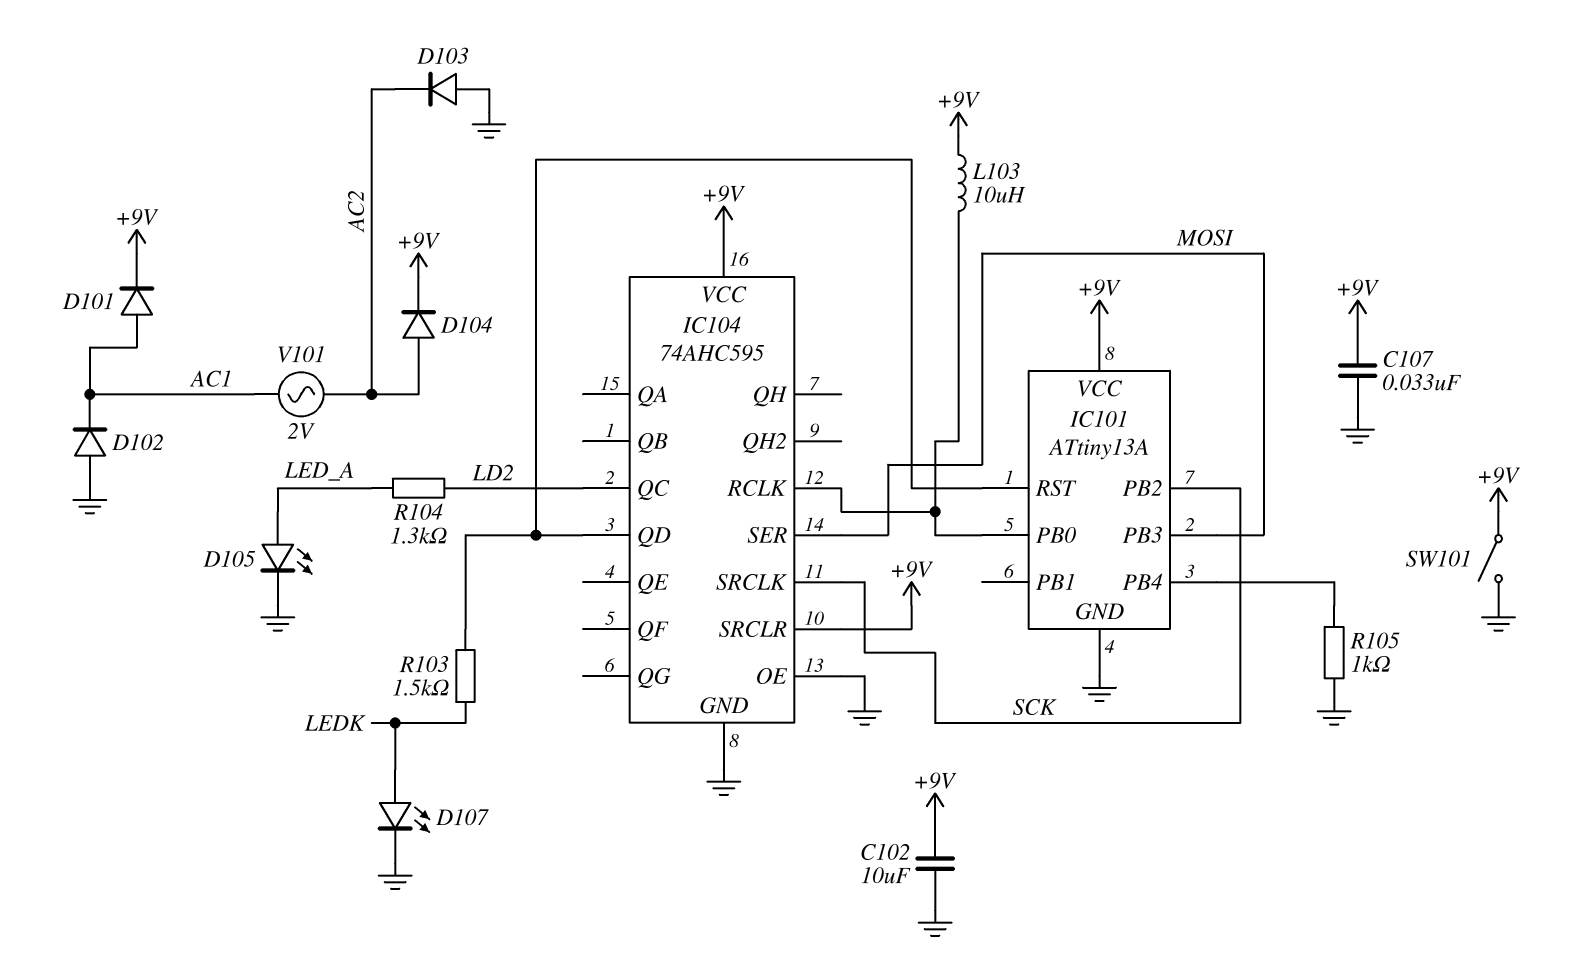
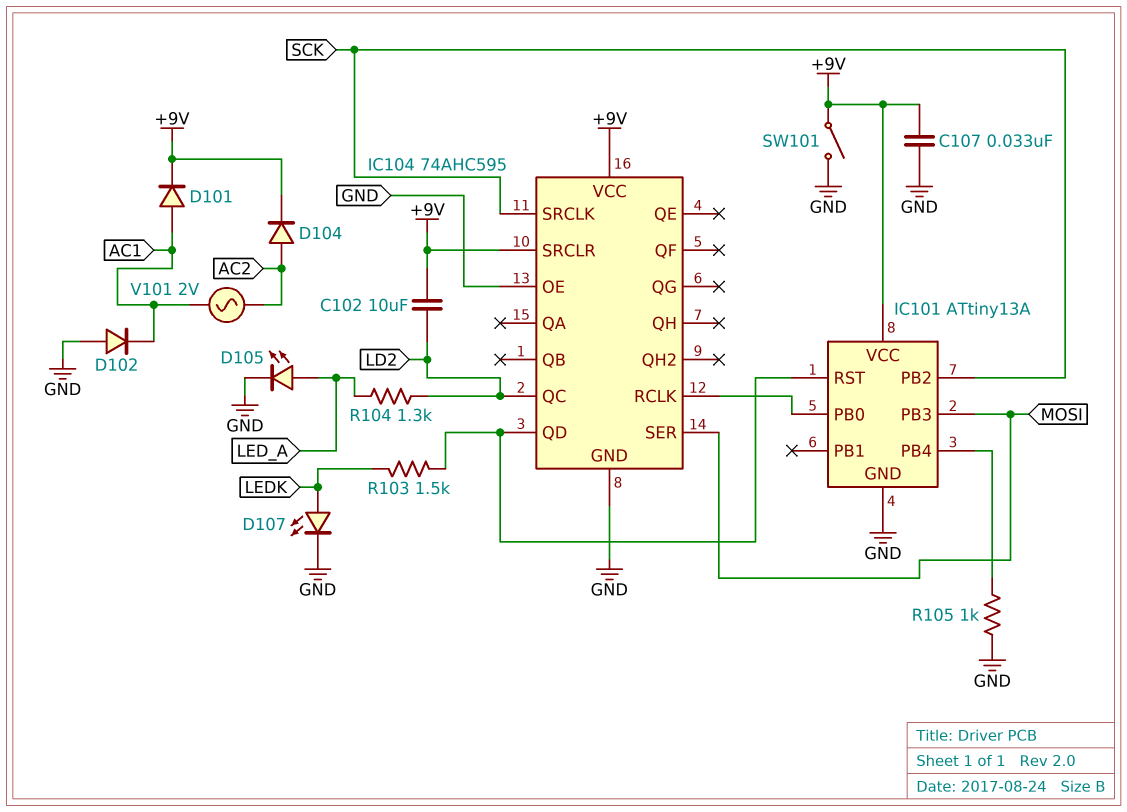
C102: 10uF (+9V, GND) -> 10uF (+9V, LD2)
D103: diode (A GND, K AC2) -> none
L103: 10uH (+9V, IC101/PB0) -> none

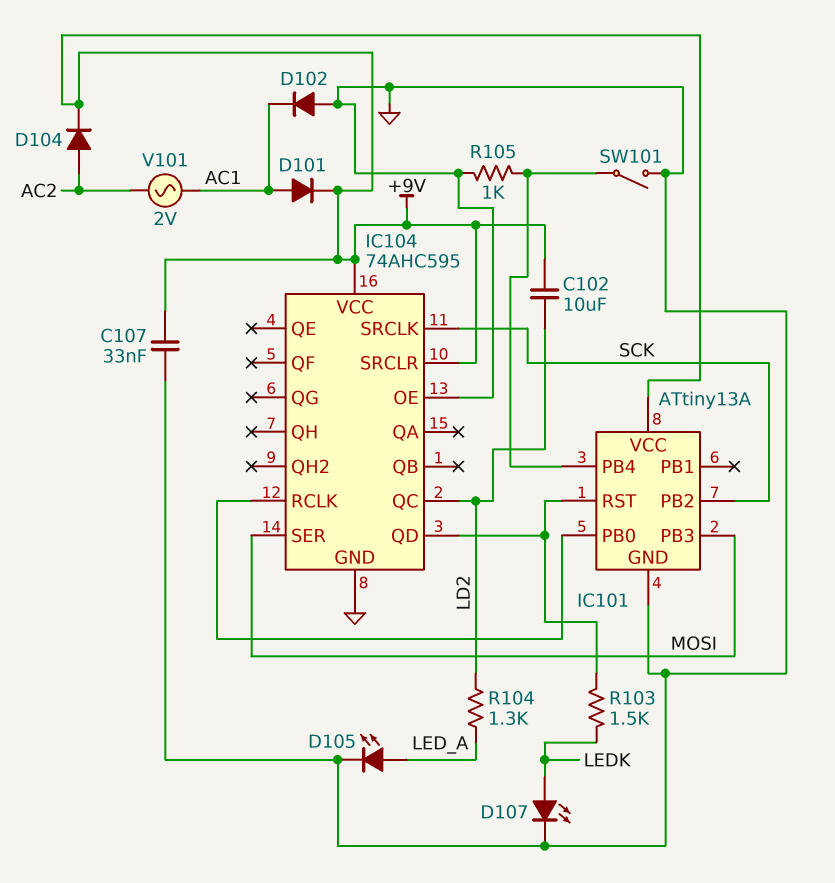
SW101: switch (+9V, GND) -> switch (GND, IC101/PB4)

